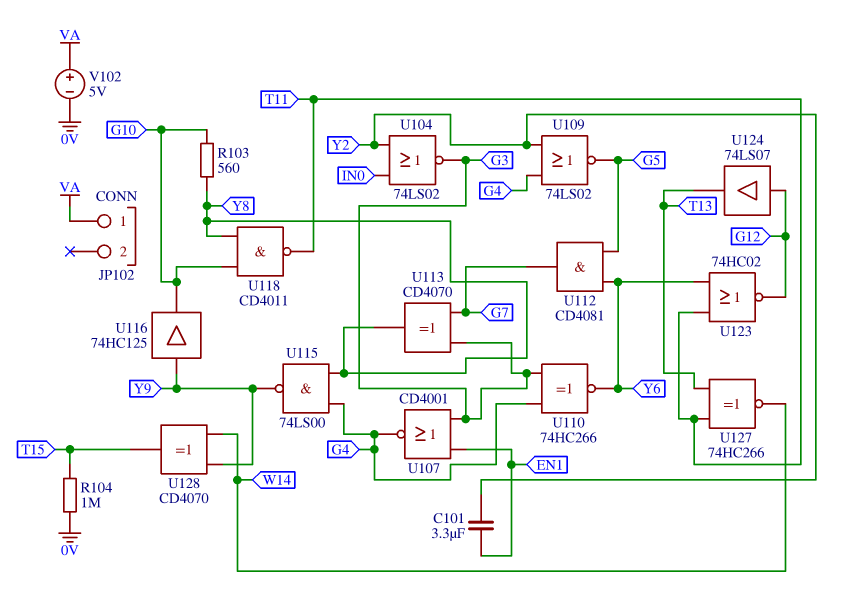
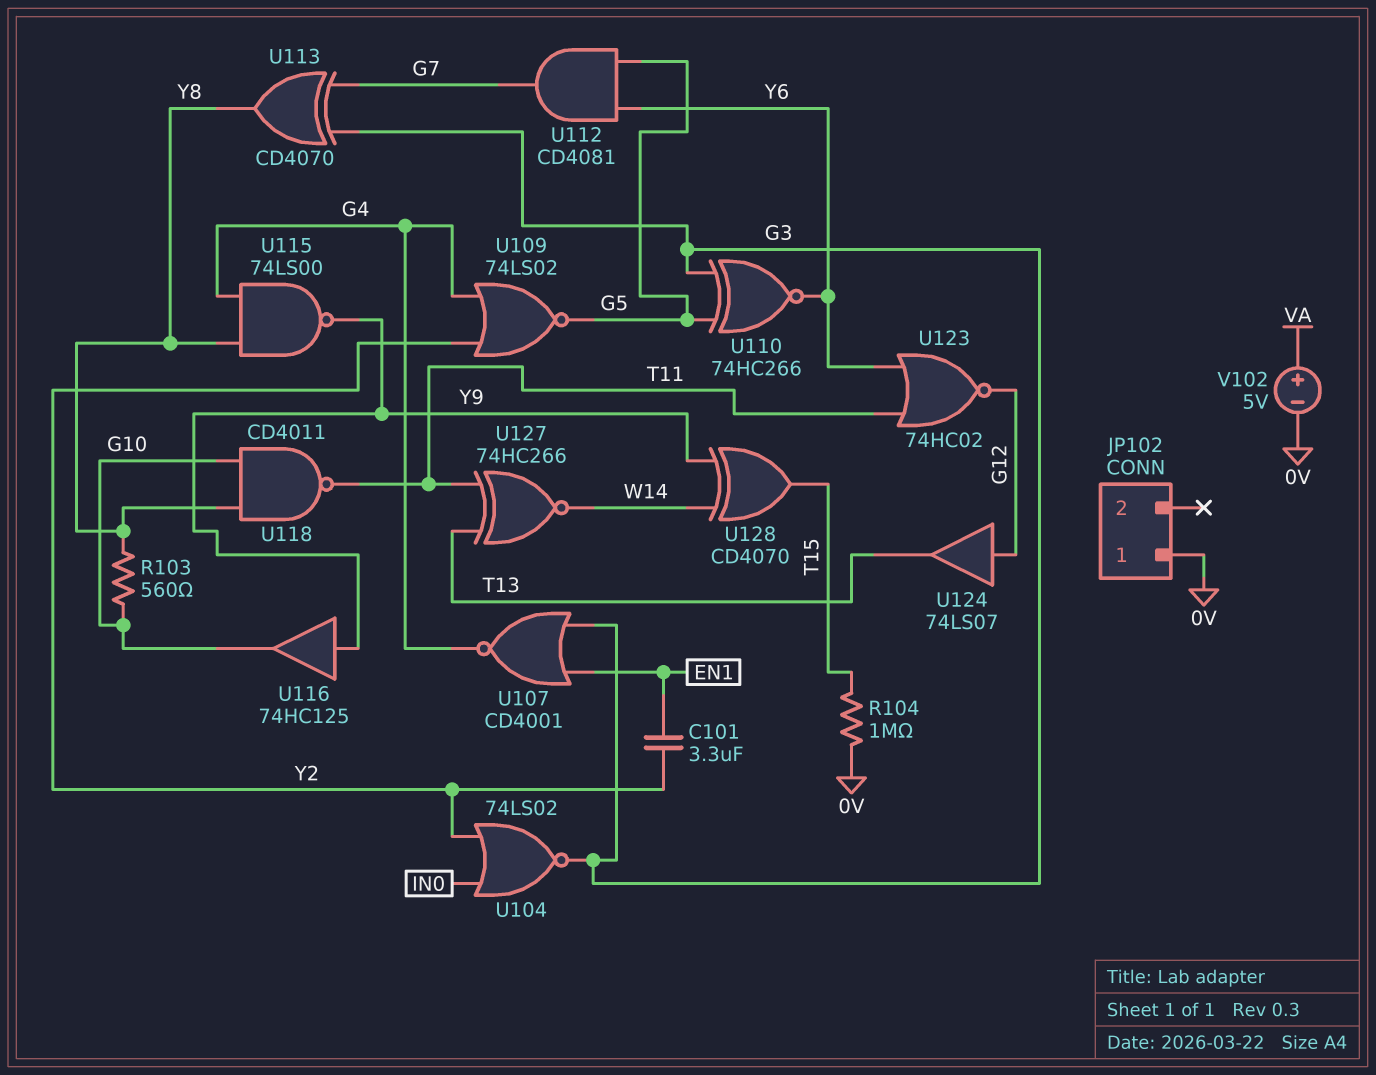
JP102 pin 1: VA -> 0V
U110: XNOR 74HC266 (in G3, in G4, out Y6) -> XNOR 74HC266 (in G3, in G5, out Y6)

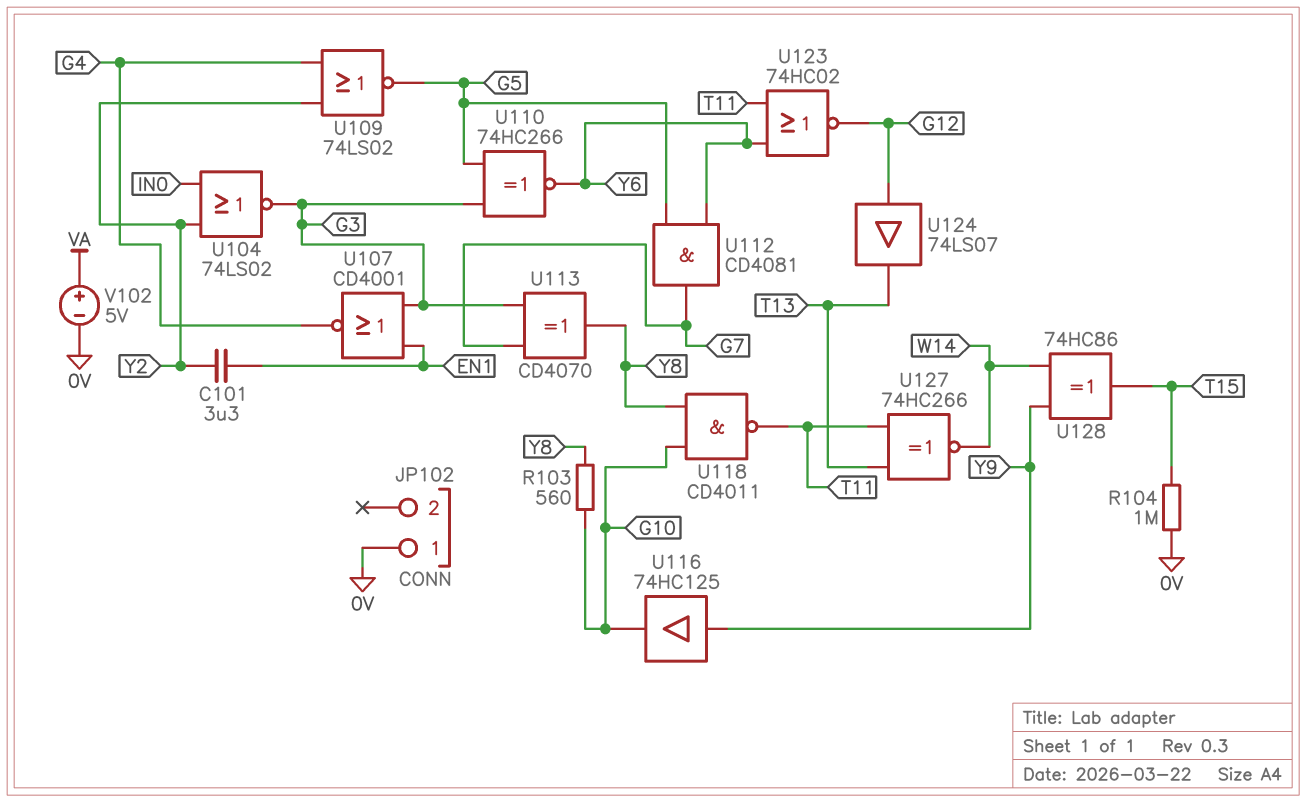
U115: NAND 74LS00 (in G4, in Y8, out Y9) -> none
U128: XOR CD4070 (in W14, in Y9, out T15) -> XOR 74HC86 (in W14, in Y9, out T15)

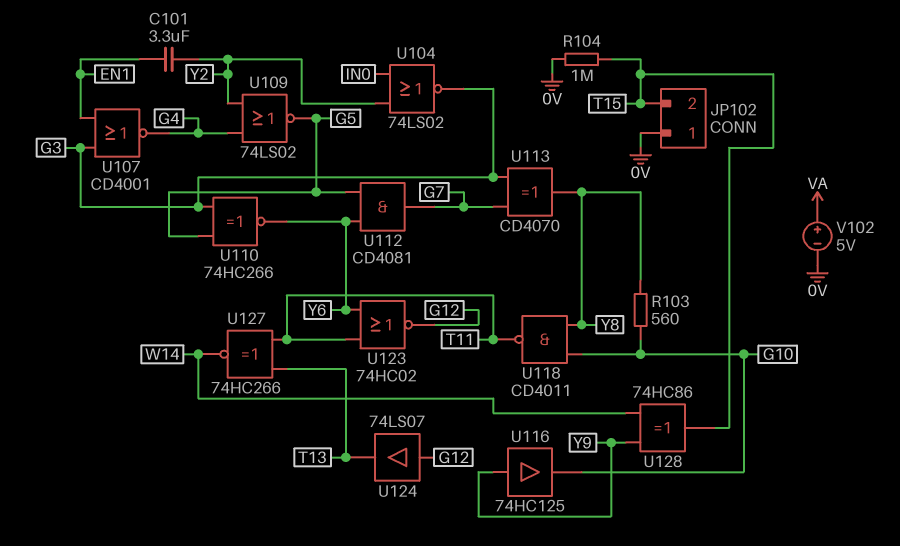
JP102 pin 2: none -> T15

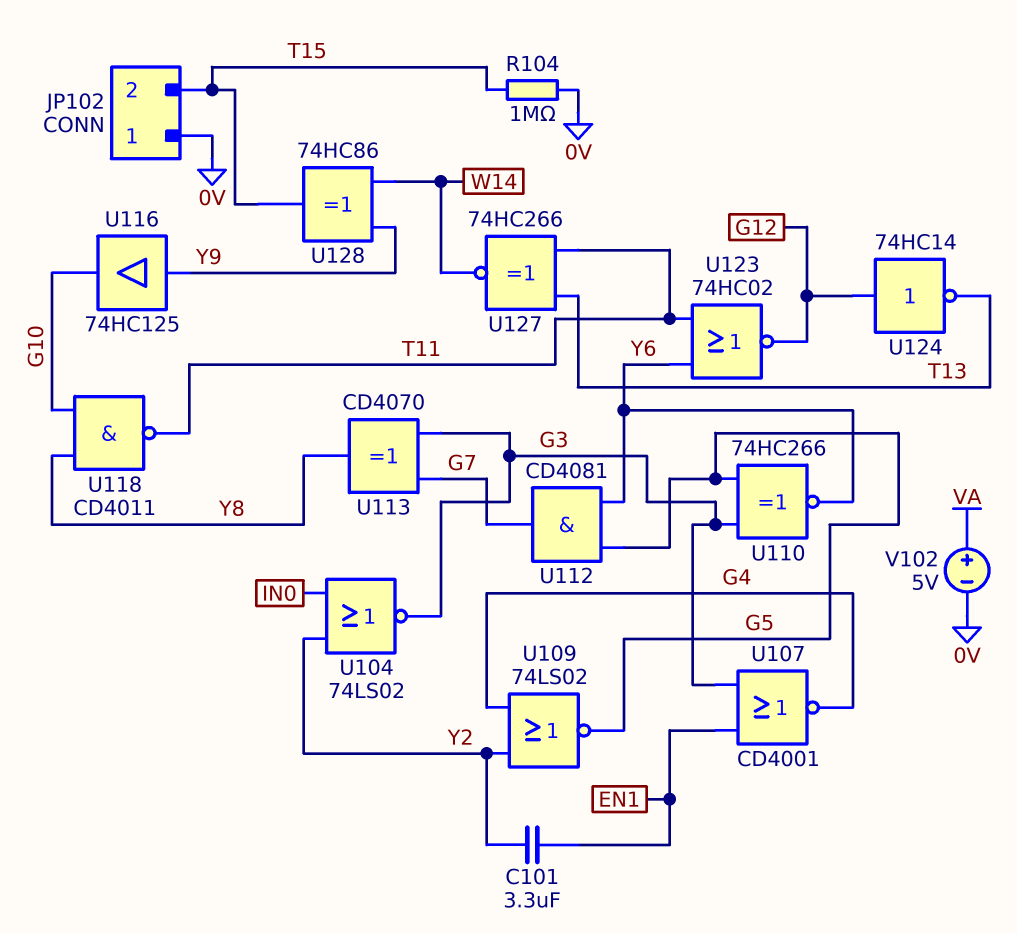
R103: 560 (G10, Y8) -> none
U124: buffer 74LS07 (in G12, out T13) -> NOT 74HC14 (in G12, out T13)

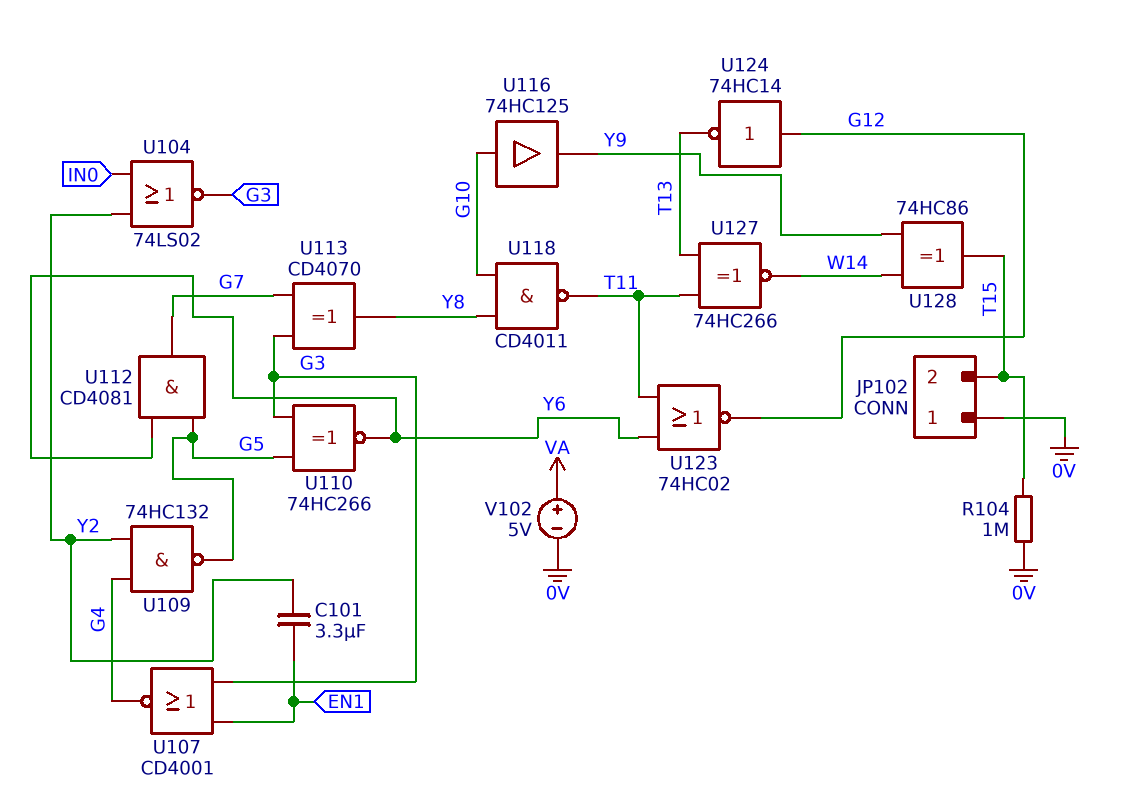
U109: NOR 74LS02 (in G4, in Y2, out G5) -> NAND 74HC132 (in G4, in Y2, out G5)
U116: buffer 74HC125 (in Y9, out G10) -> buffer 74HC125 (in G10, out Y9)

